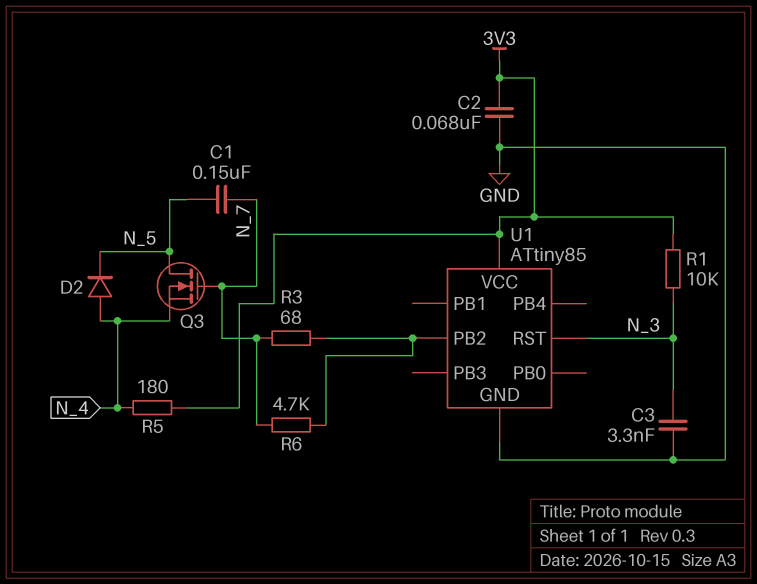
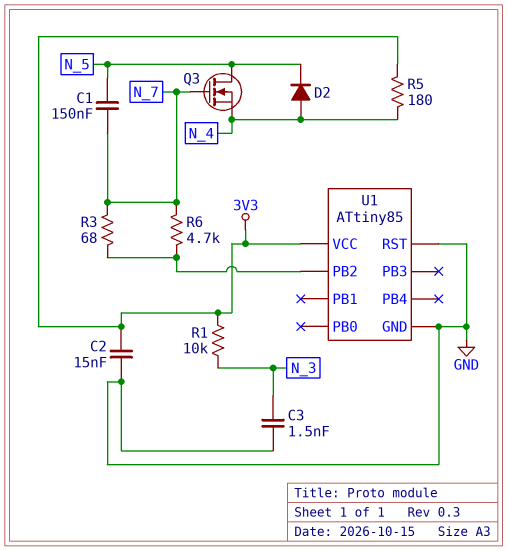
C2: 68nF (3V3, GND) -> 15nF (3V3, GND)
C3: 3.3nF (GND, N_3) -> 1.5nF (GND, N_3)
U1 pin RST: N_3 -> GND

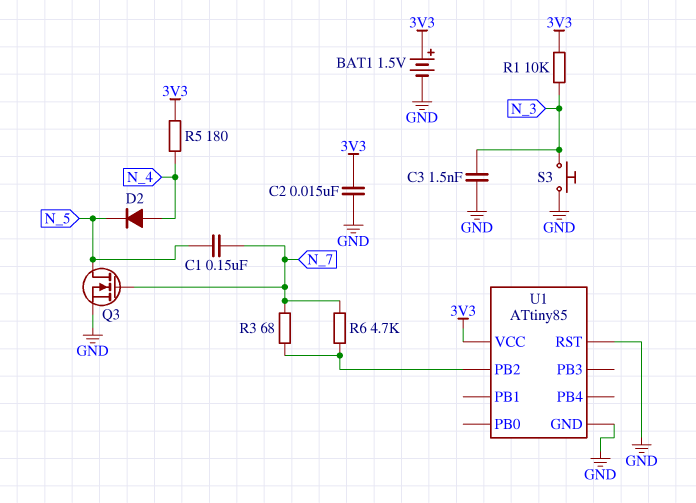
BAT1: none -> 1.5V (plus 3V3, minus GND)
Q3: NMOS (G N_7, D N_5, S N_4) -> NMOS (G N_7, D N_5, S GND)
S3: none -> button (GND, N_3)

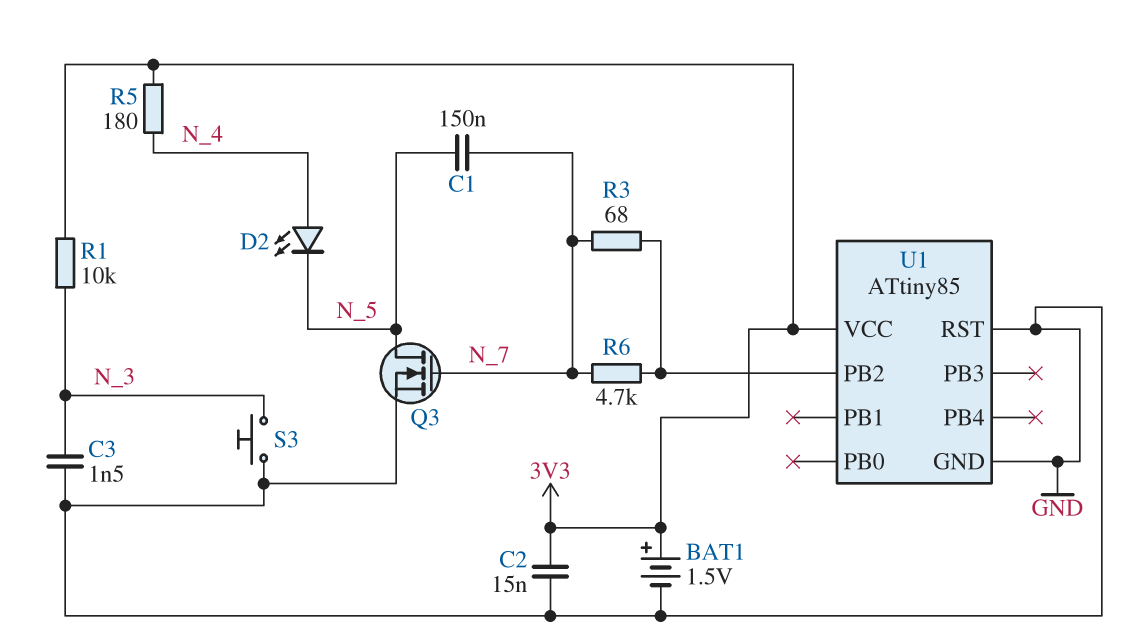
D2: diode (A N_4, K N_5) -> LED (A N_4, K N_5)

